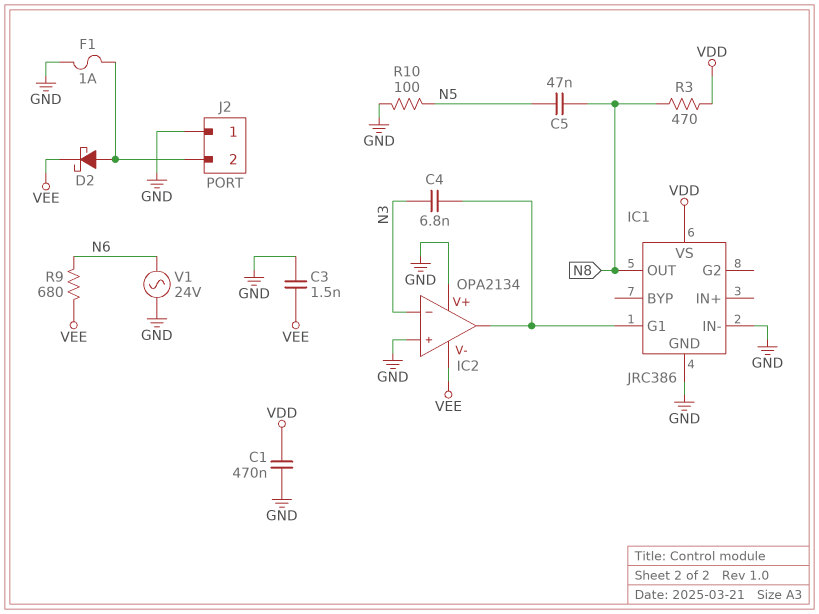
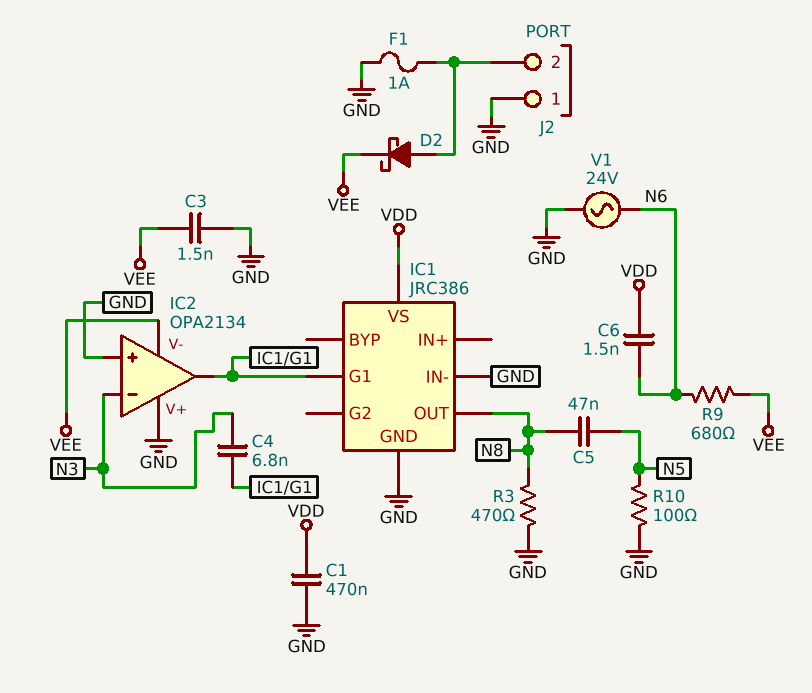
C6: none -> 1.5nF (N6, VDD)
R3: 470 (N8, VDD) -> 470 (GND, N8)

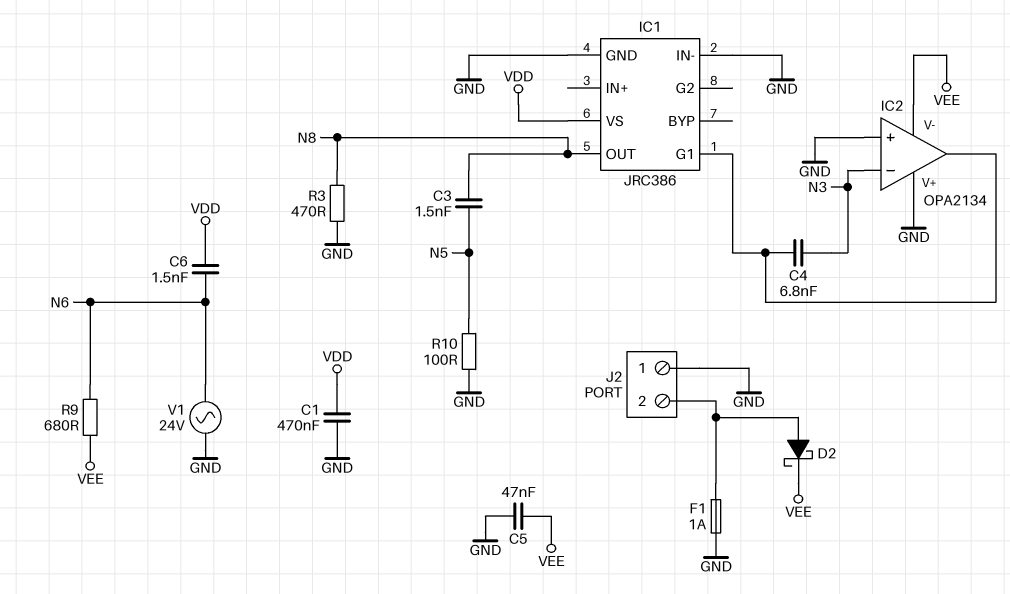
C3: 1.5nF (GND, VEE) -> 1.5nF (N5, N8)
C5: 47nF (N5, N8) -> 47nF (GND, VEE)

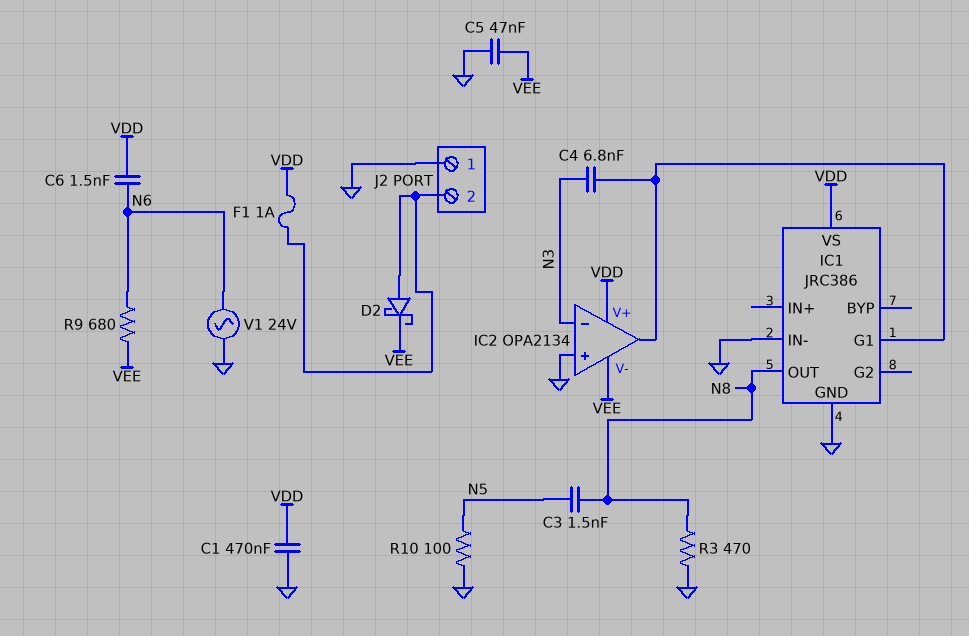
F1: 1A (GND, J2/2) -> 1A (J2/2, VDD)
IC2 pin V+: GND -> VDD

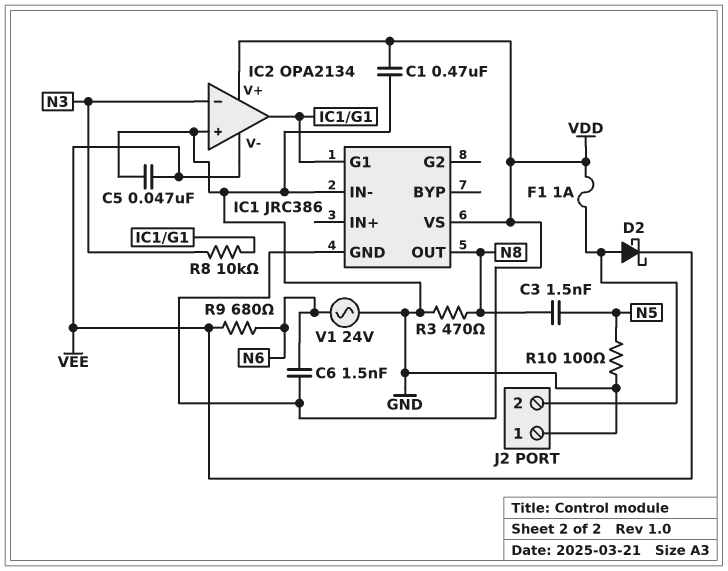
C4: 6.8nF (IC1/G1, N3) -> none
IC1 pin GND: GND -> VDD
R8: none -> 10k (IC1/G1, N3)

